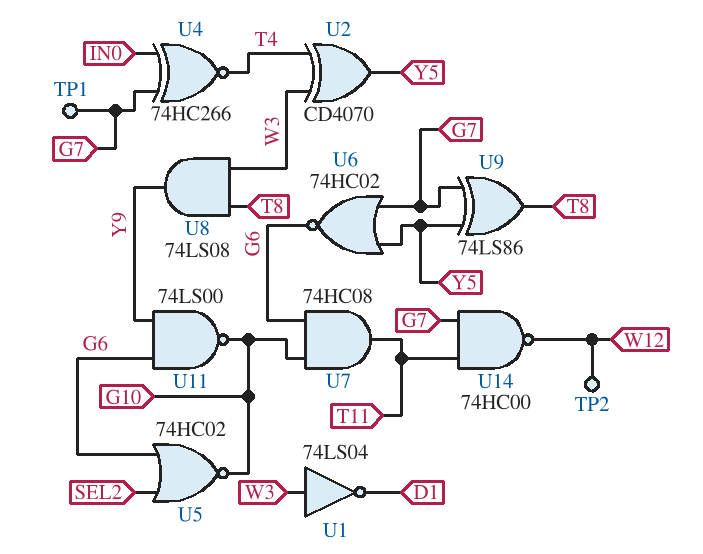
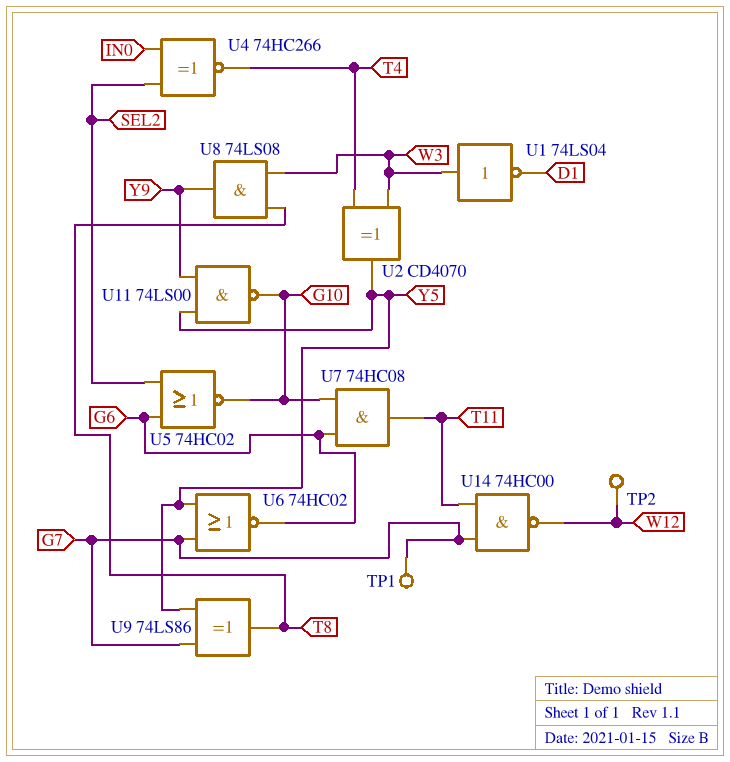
U4: XNOR 74HC266 (in G7, in IN0, out T4) -> XNOR 74HC266 (in IN0, in SEL2, out T4)
U11: NAND 74LS00 (in G6, in Y9, out G10) -> NAND 74LS00 (in Y5, in Y9, out G10)

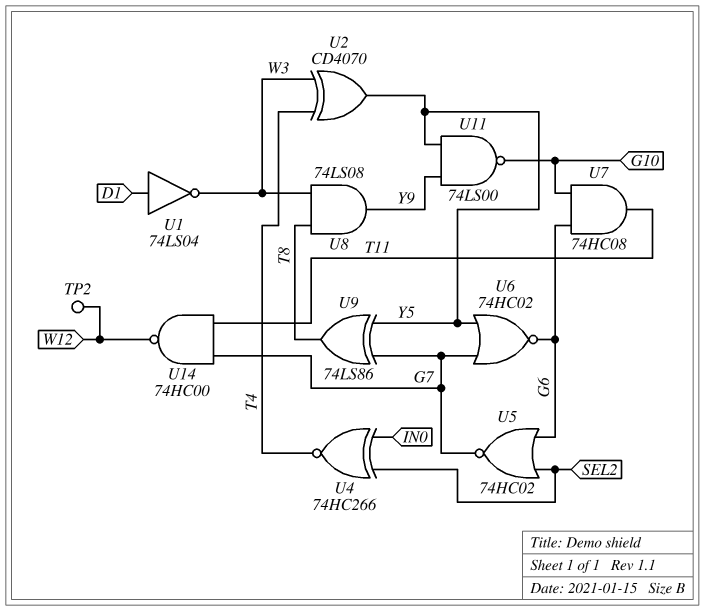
TP1: test point (G7) -> none
U1: NOT 74LS04 (in W3, out D1) -> NOT 74LS04 (in D1, out W3)
U5: NOR 74HC02 (in G6, in SEL2, out G10) -> NOR 74HC02 (in G6, in SEL2, out G7)

